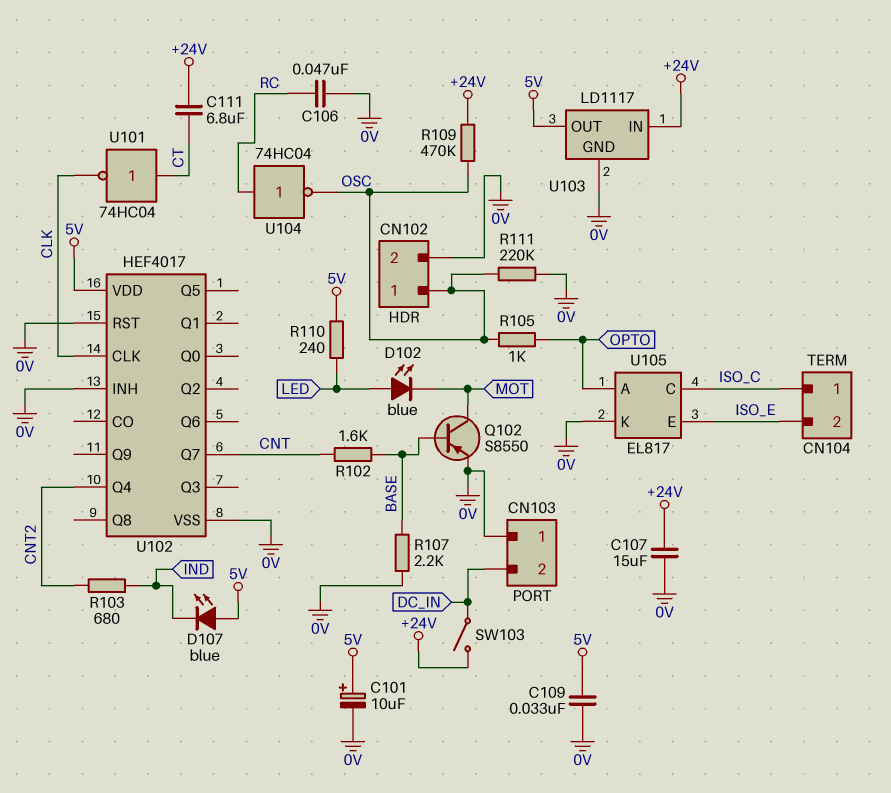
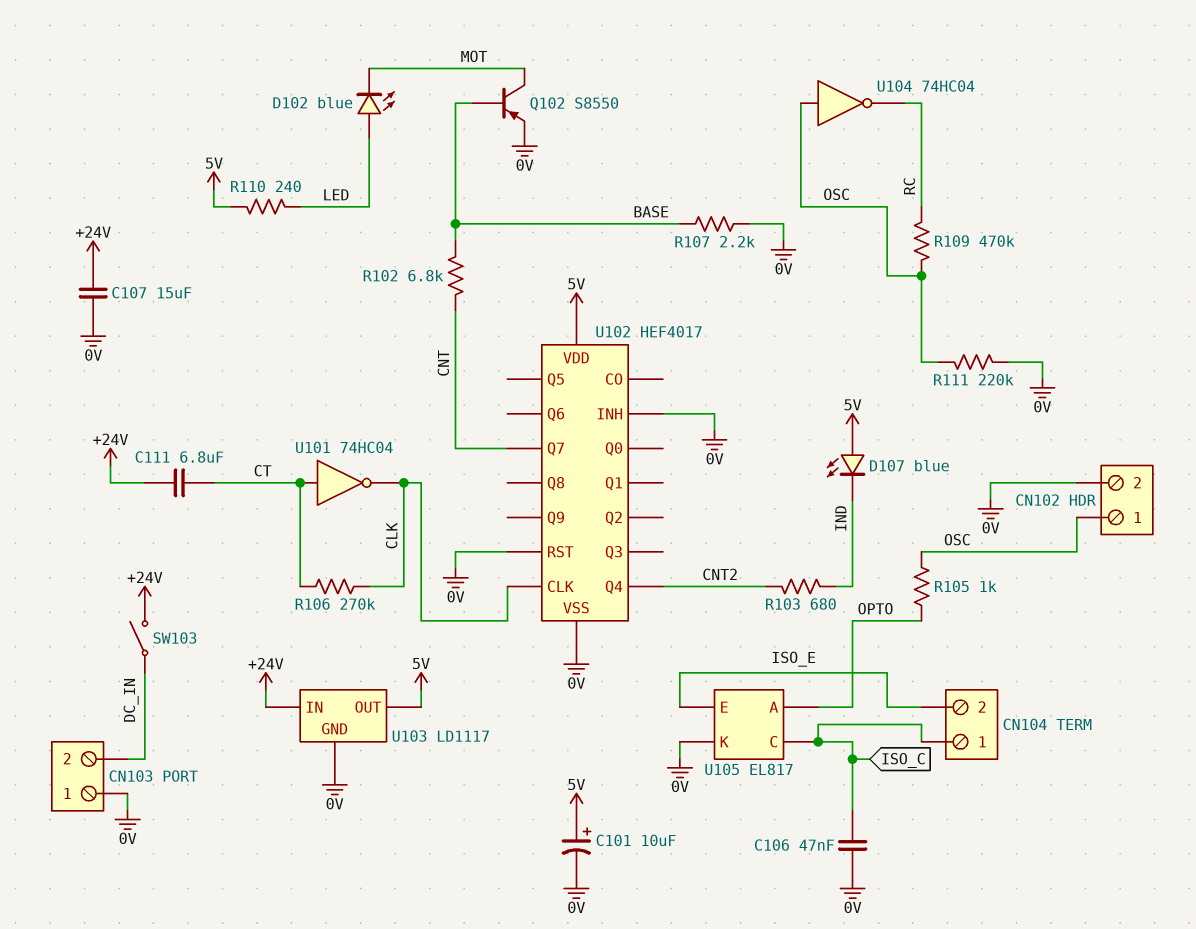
C106: 47nF (0V, RC) -> 47nF (0V, ISO_C)
C109: 33nF (0V, 5V) -> none
R102: 1.6k (BASE, CNT) -> 6.8k (BASE, CNT)
R106: none -> 270k (CLK, CT)
R109: 470k (+24V, OSC) -> 470k (OSC, RC)
U104: NOT 74HC04 (in RC, out OSC) -> NOT 74HC04 (in OSC, out RC)

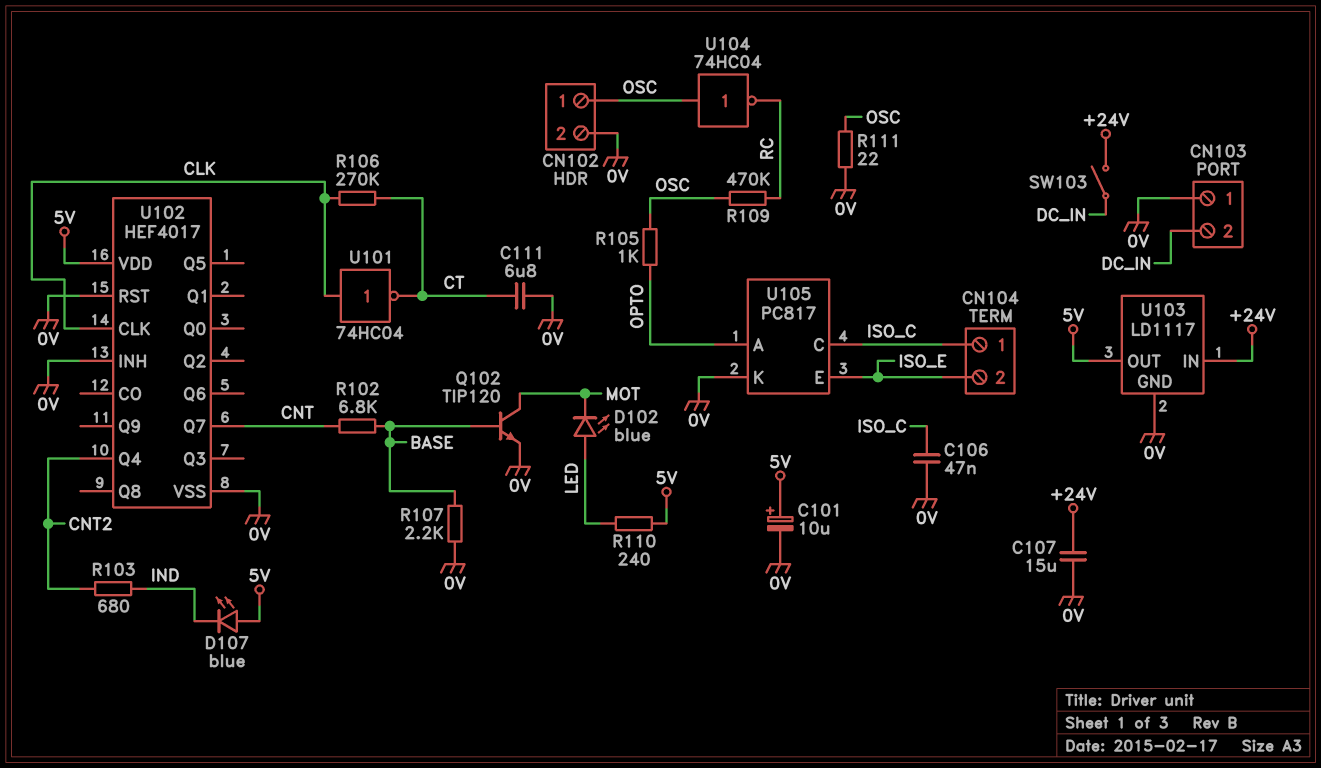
C111: 6.8uF (+24V, CT) -> 6.8uF (0V, CT)
Q102: PNP S8550 (B BASE, C MOT, E 0V) -> NPN TIP120 (B BASE, C MOT, E 0V)
R111: 220k (0V, OSC) -> 22 (0V, OSC)
U101: NOT 74HC04 (in CT, out CLK) -> NOT 74HC04 (in CLK, out CT)
U105: EL817 -> PC817

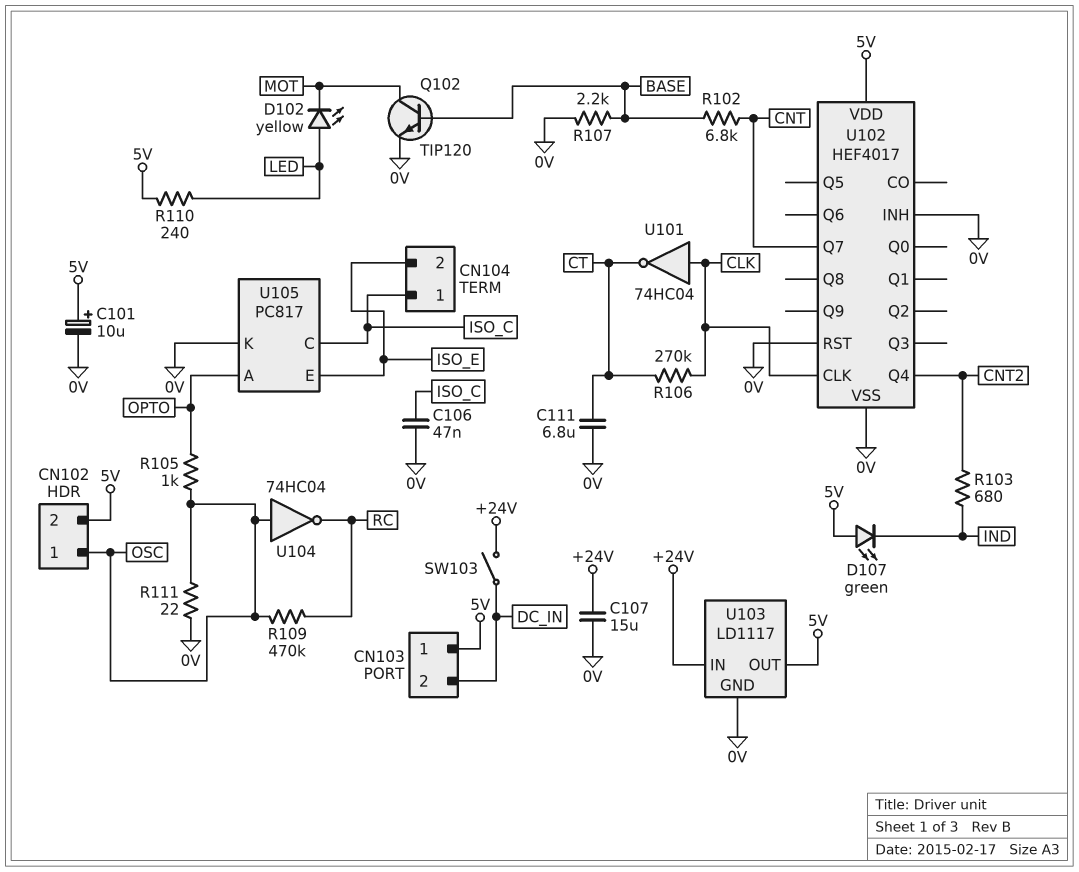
CN102 pin 2: 0V -> 5V
CN103 pin 1: 0V -> 5V
D102: LED blue (A LED, K MOT) -> LED yellow (A LED, K MOT)
D107: LED blue (A 5V, K IND) -> LED green (A 5V, K IND)

